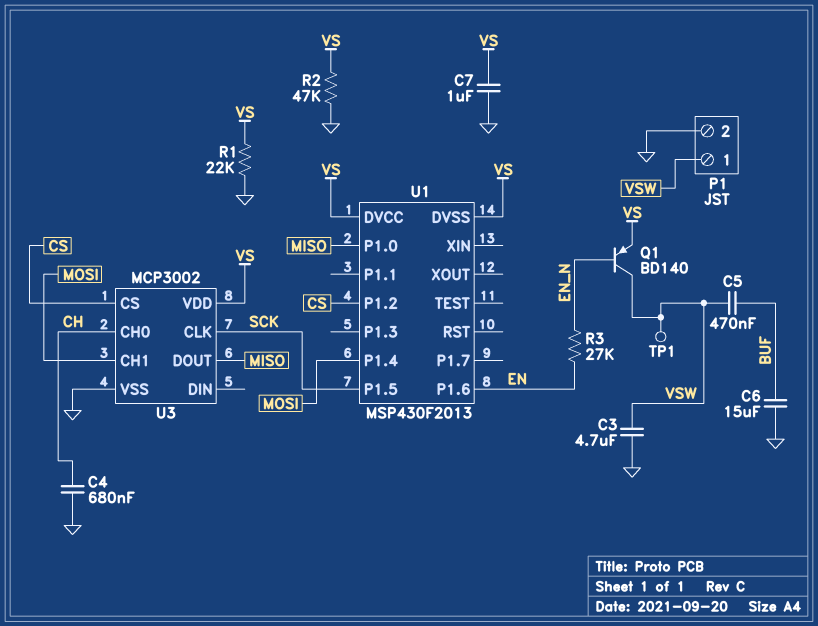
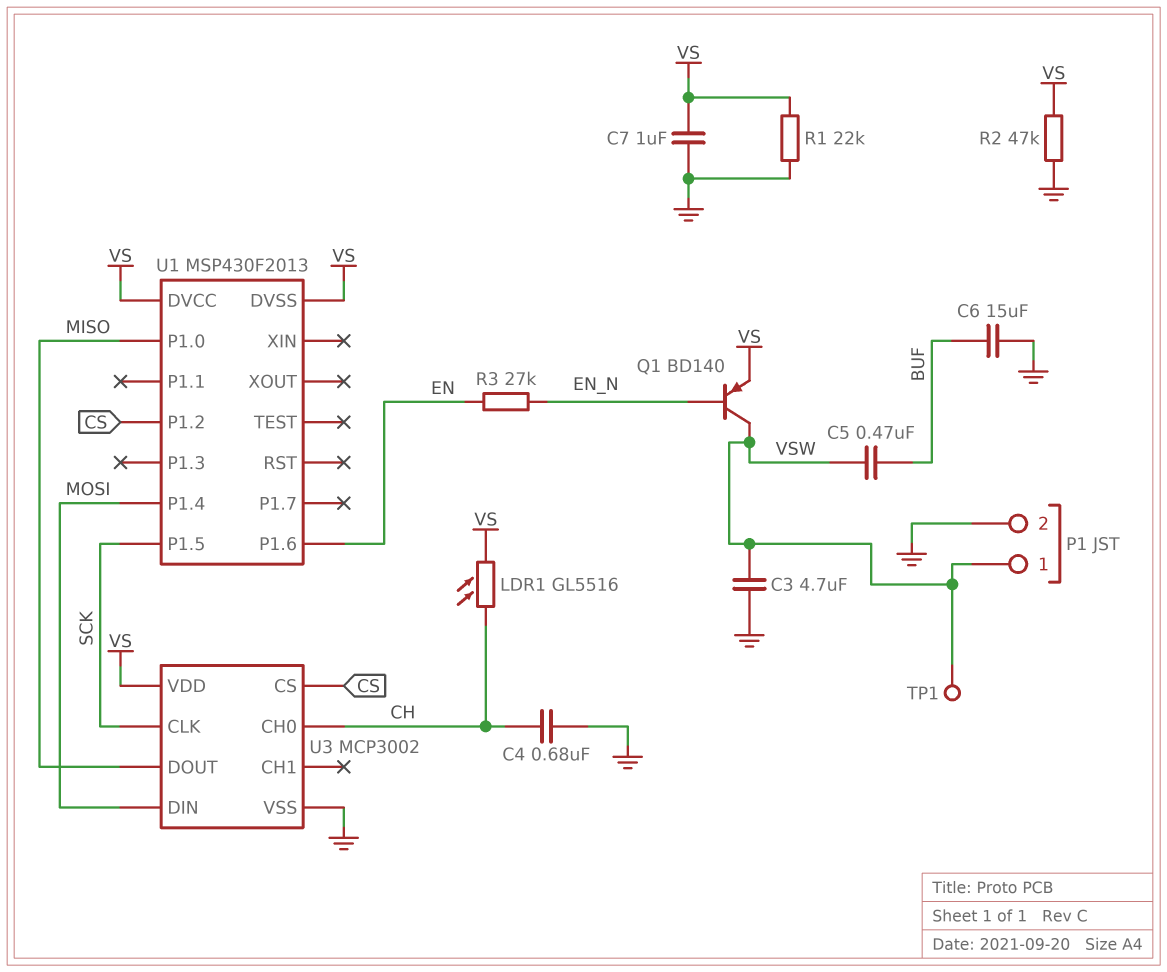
LDR1: none -> GL5516 (CH, VS)
U3 pin CH1: MOSI -> none
U3 pin DIN: none -> MOSI

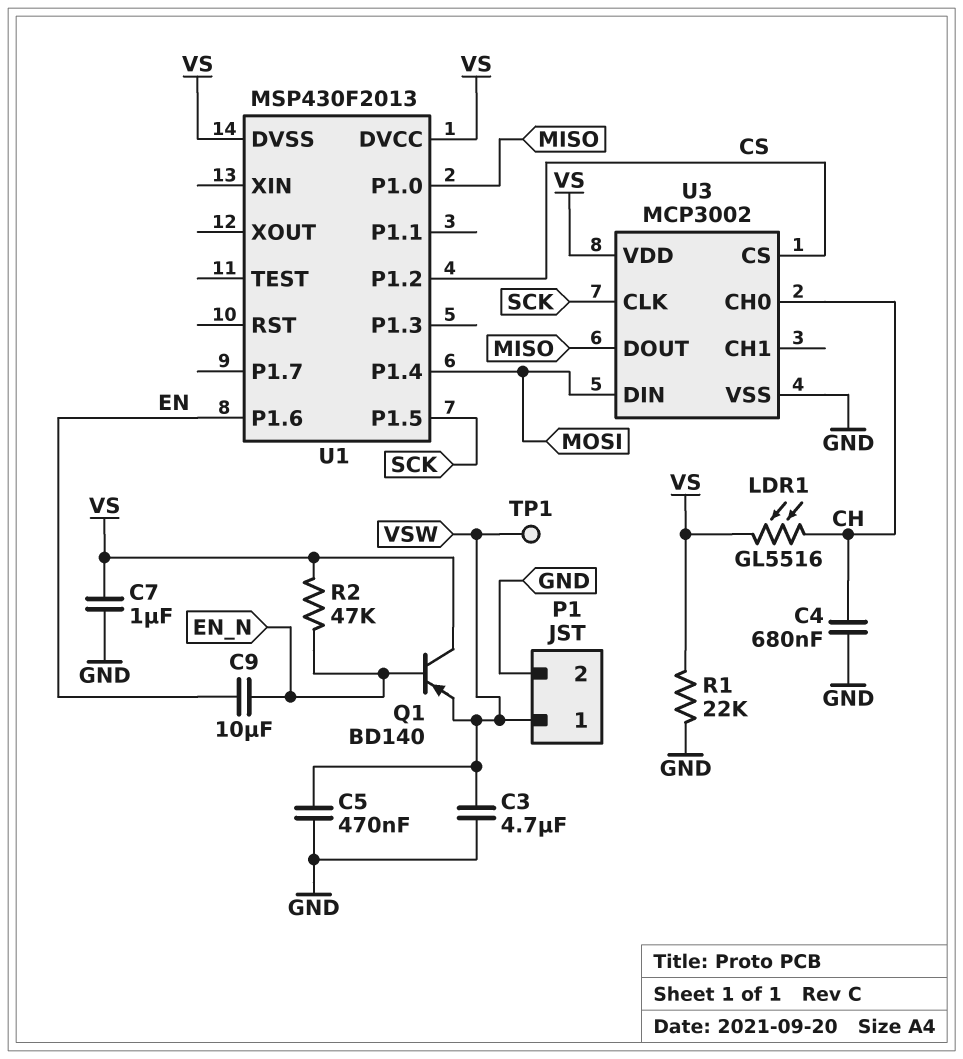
C5: 470nF (BUF, VSW) -> 470nF (GND, VSW)
C6: 15uF (BUF, GND) -> none
C9: none -> 10uF (EN, EN_N)
Q1: PNP BD140 (B EN_N, C VSW, E VS) -> PNP BD140 (B EN_N, C VS, E VSW)
R2: 47k (GND, VS) -> 47k (EN_N, VS)
R3: 27k (EN, EN_N) -> none

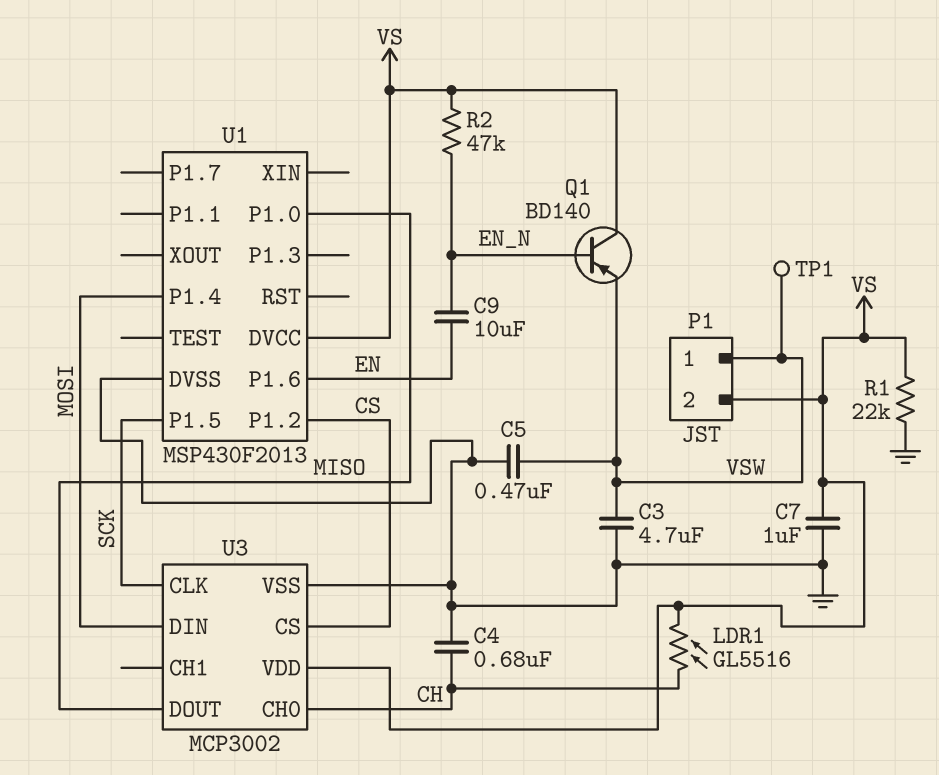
P1 pin 2: GND -> VS
U1 pin DVSS: VS -> GND

